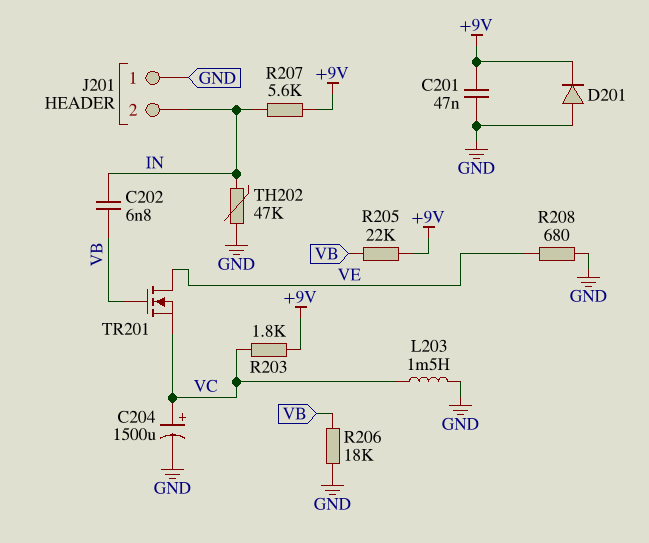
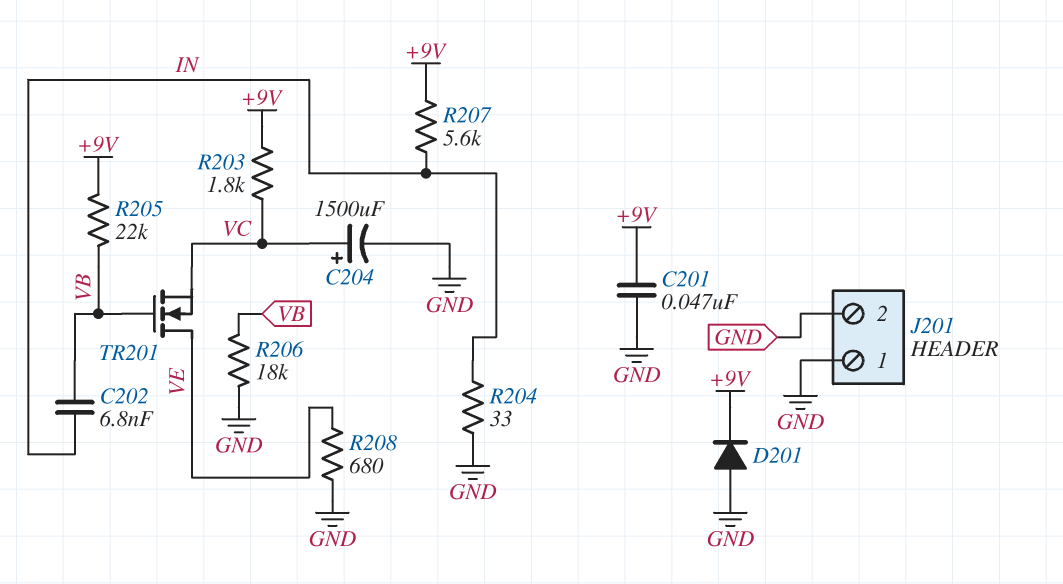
J201 pin 2: IN -> GND
L203: 1.5mH (GND, VC) -> none
R204: none -> 33 (GND, IN)
TH202: 47k (GND, IN) -> none

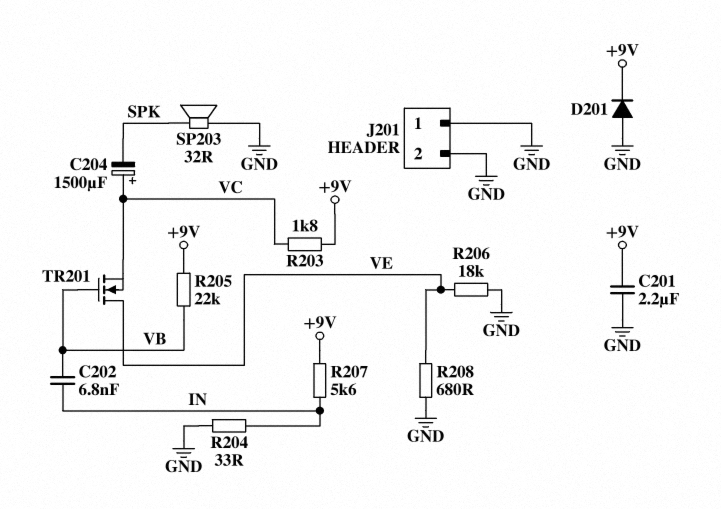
C201: 47nF (+9V, GND) -> 2.2uF (+9V, GND)
C204: 1500uF (plus VC, minus GND) -> 1500uF (plus VC, minus SPK)
R206: 18k (GND, VB) -> 18k (GND, VE)
SP203: none -> speaker 32R (GND, SPK)

